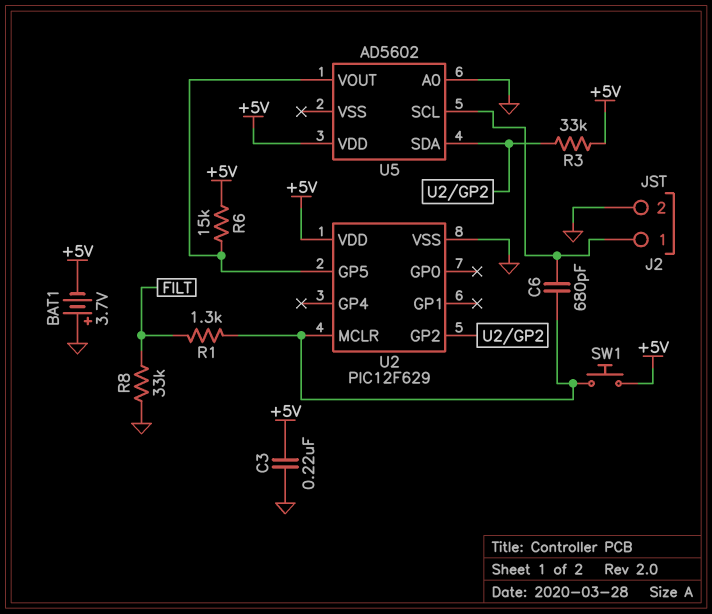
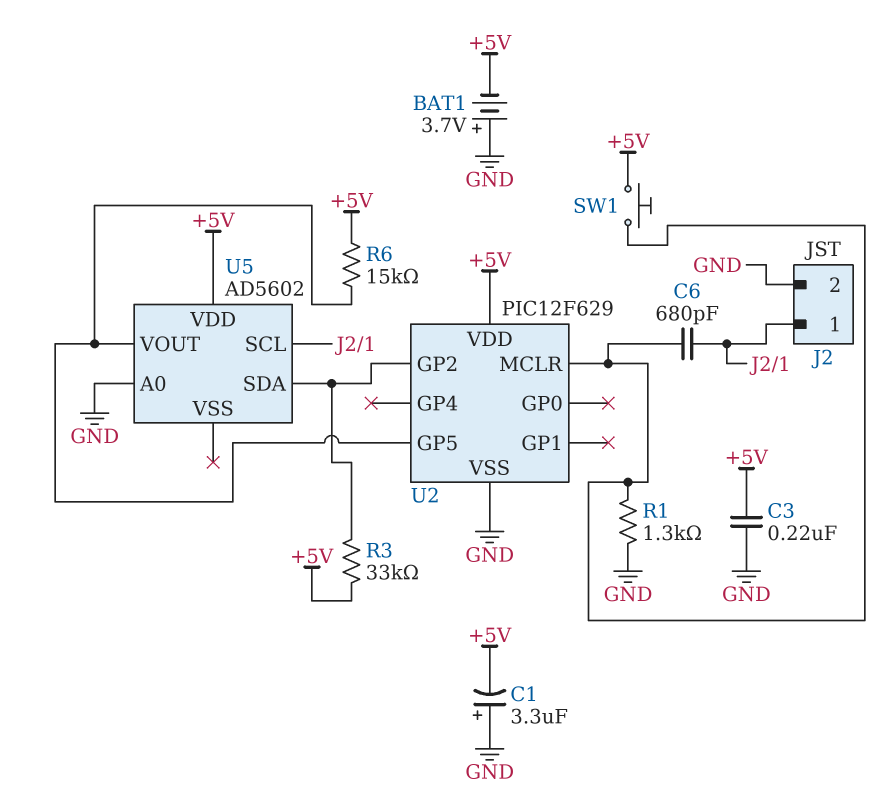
C1: none -> 3.3uF (plus GND, minus +5V)
R1: 1.3k (FILT, U2/MCLR) -> 1.3k (GND, U2/MCLR)
R8: 33k (FILT, GND) -> none

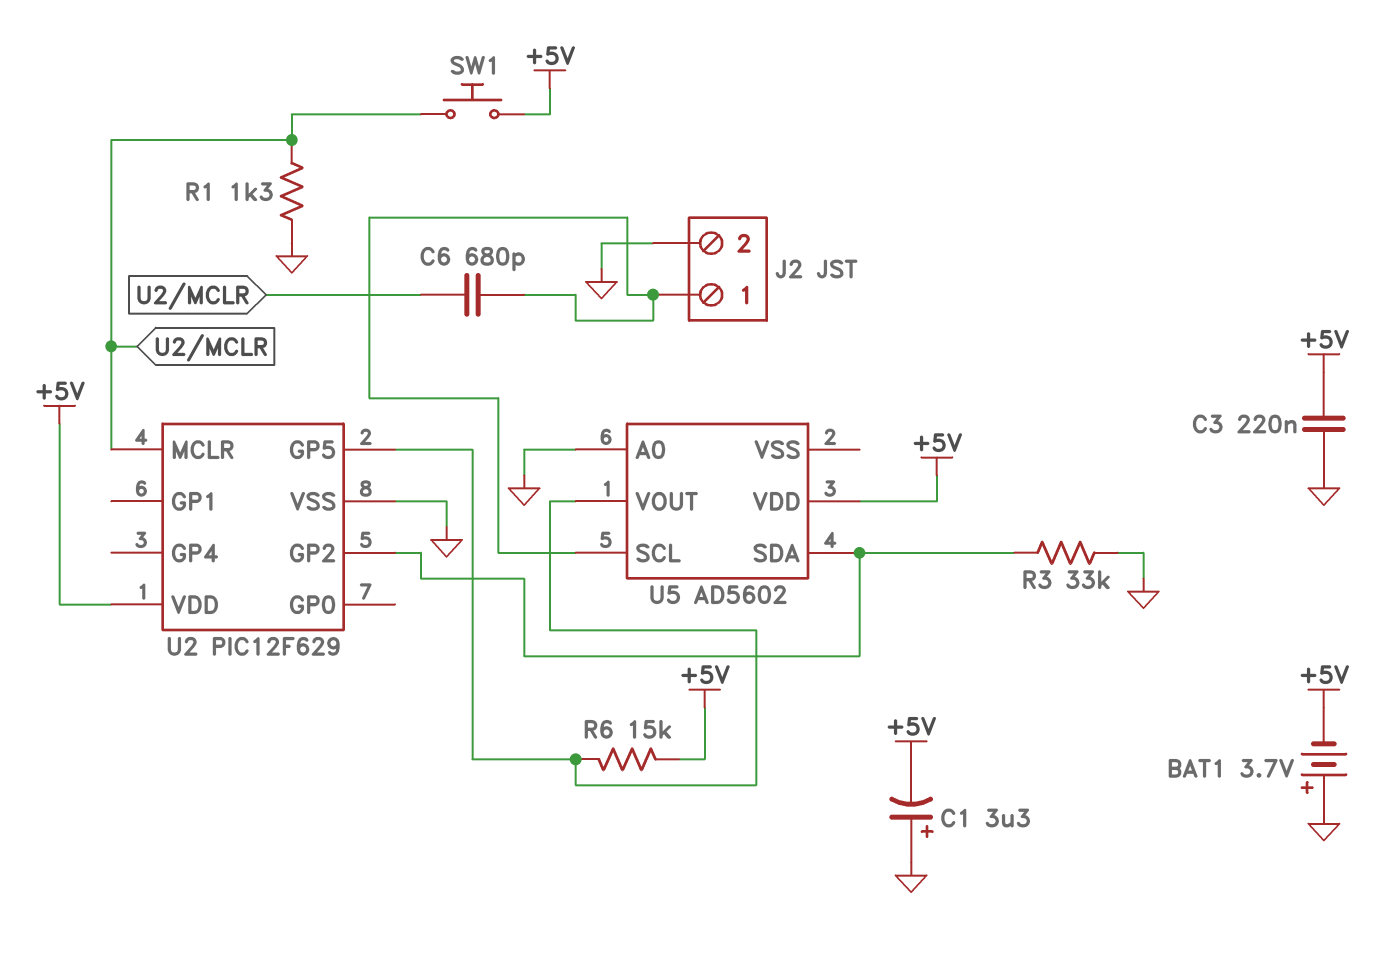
R3: 33k (+5V, U2/GP2) -> 33k (GND, U2/GP2)

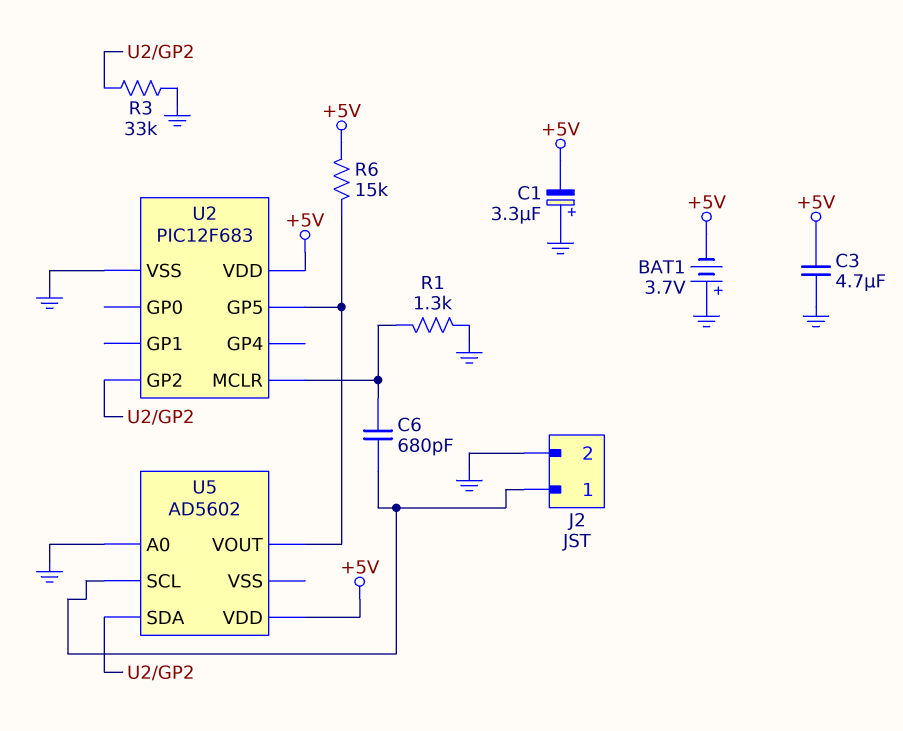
C3: 220nF (+5V, GND) -> 4.7uF (+5V, GND)
SW1: button (+5V, U2/MCLR) -> none
U2: PIC12F629 -> PIC12F683

